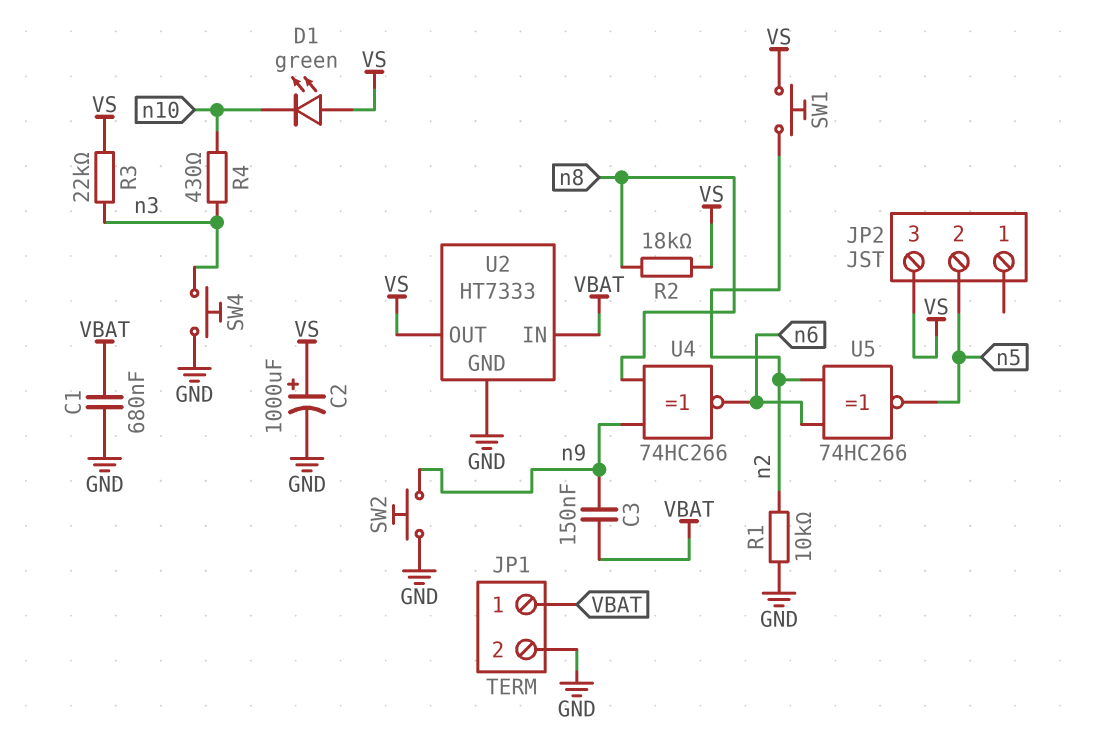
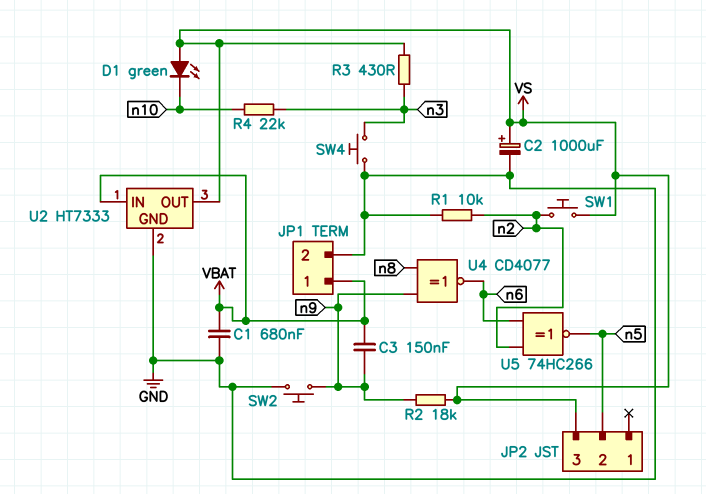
R2: 18k (VS, n8) -> 18k (VS, n9)
R3: 22k (VS, n3) -> 430 (VS, n3)
R4: 430 (n3, n10) -> 22k (n3, n10)
U4: XNOR 74HC266 (in n8, in n9, out n6) -> XNOR CD4077 (in n8, in n9, out n6)

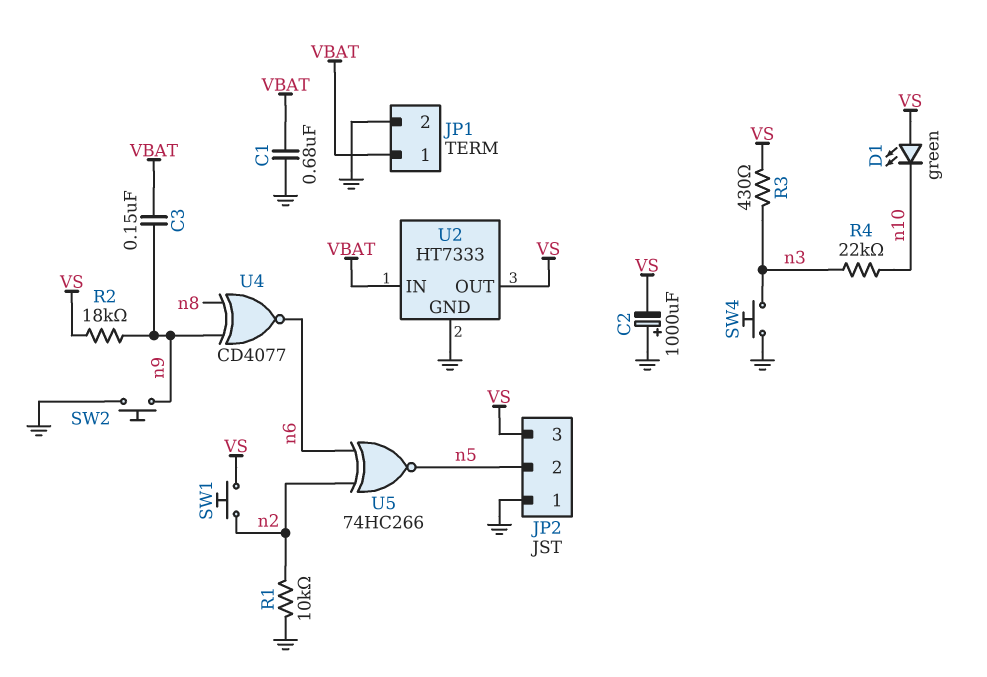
C2: 1000uF (plus VS, minus GND) -> 1000uF (plus GND, minus VS)
JP2 pin 1: none -> GND

